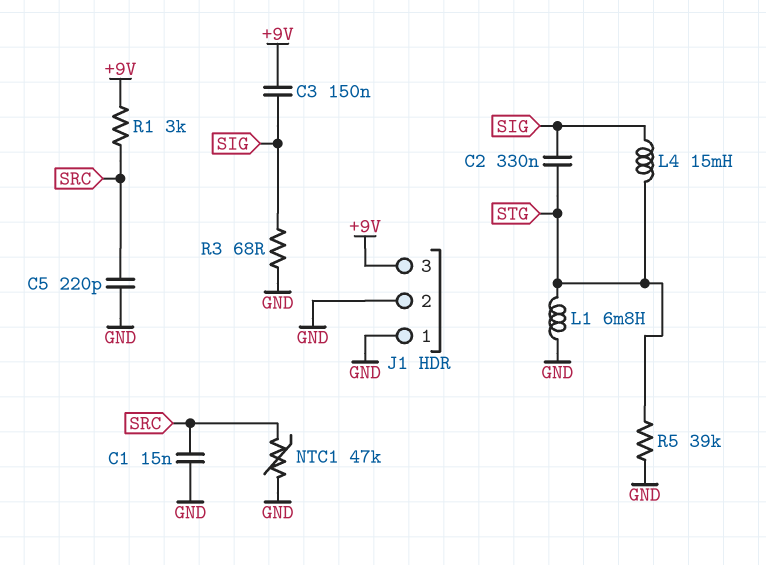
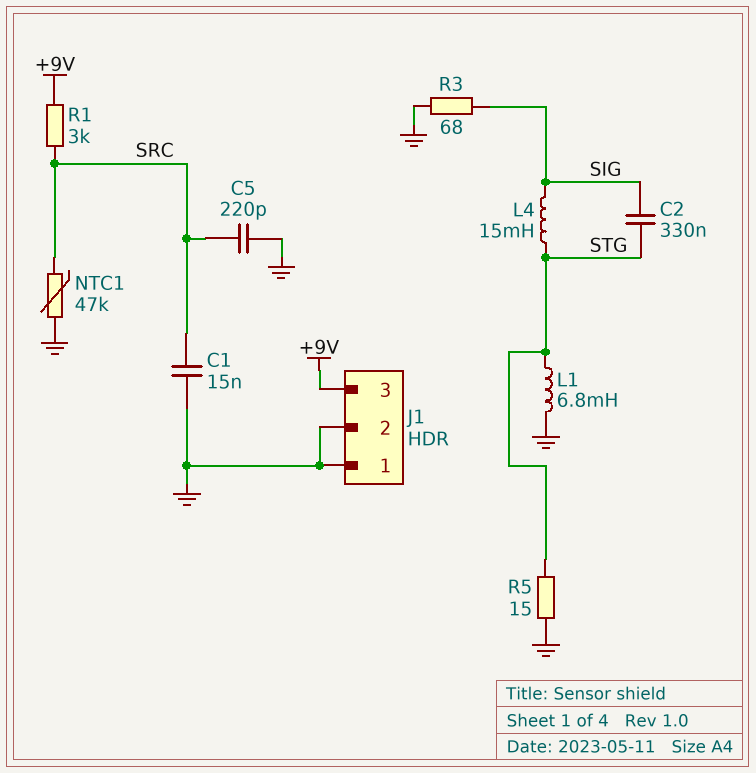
C3: 150nF (+9V, SIG) -> none
R5: 39k (GND, STG) -> 15 (GND, STG)

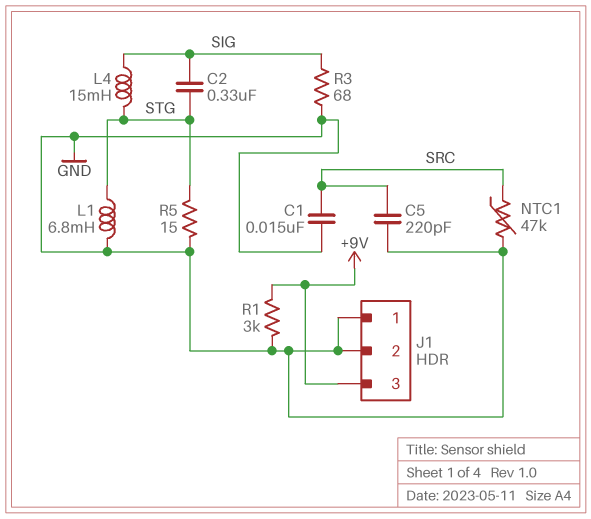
R1: 3k (+9V, SRC) -> 3k (+9V, GND)

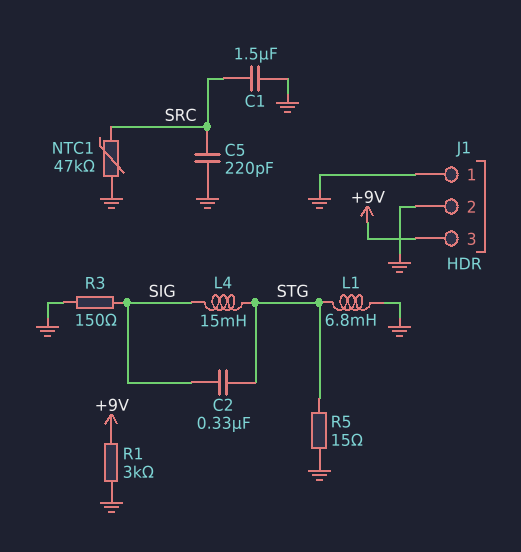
C1: 15nF (GND, SRC) -> 1.5uF (GND, SRC)
R3: 68 (GND, SIG) -> 150 (GND, SIG)

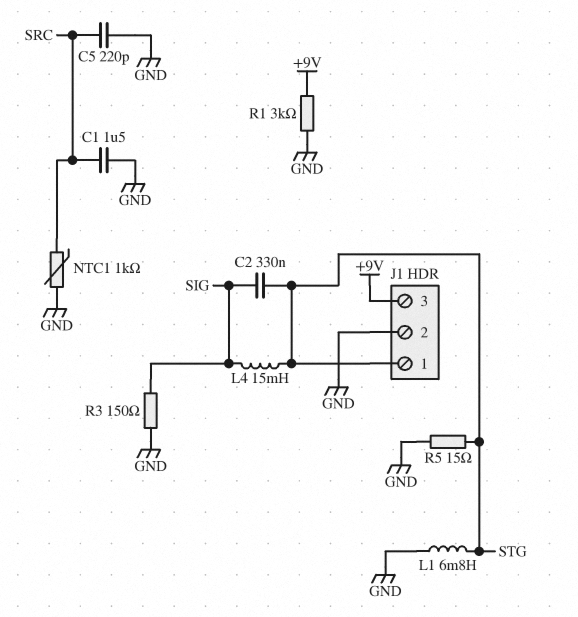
J1 pin 1: GND -> STG
NTC1: 47k (GND, SRC) -> 1k (GND, SRC)

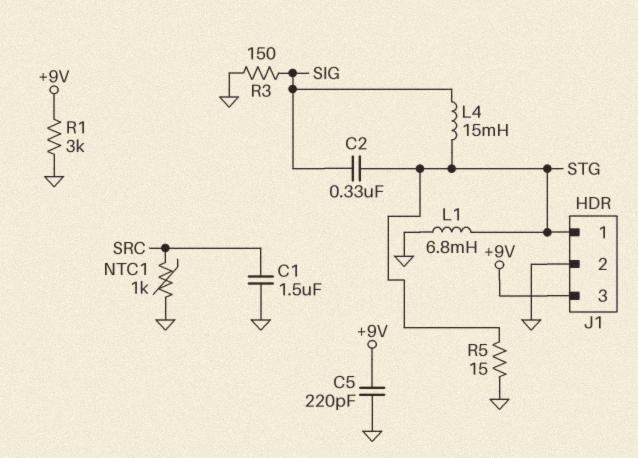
C5: 220pF (GND, SRC) -> 220pF (+9V, GND)

